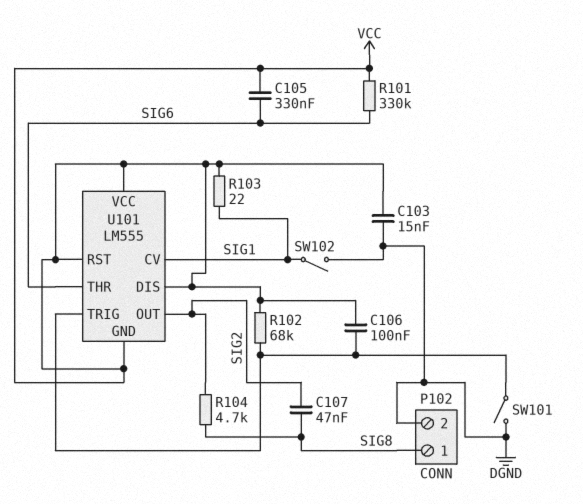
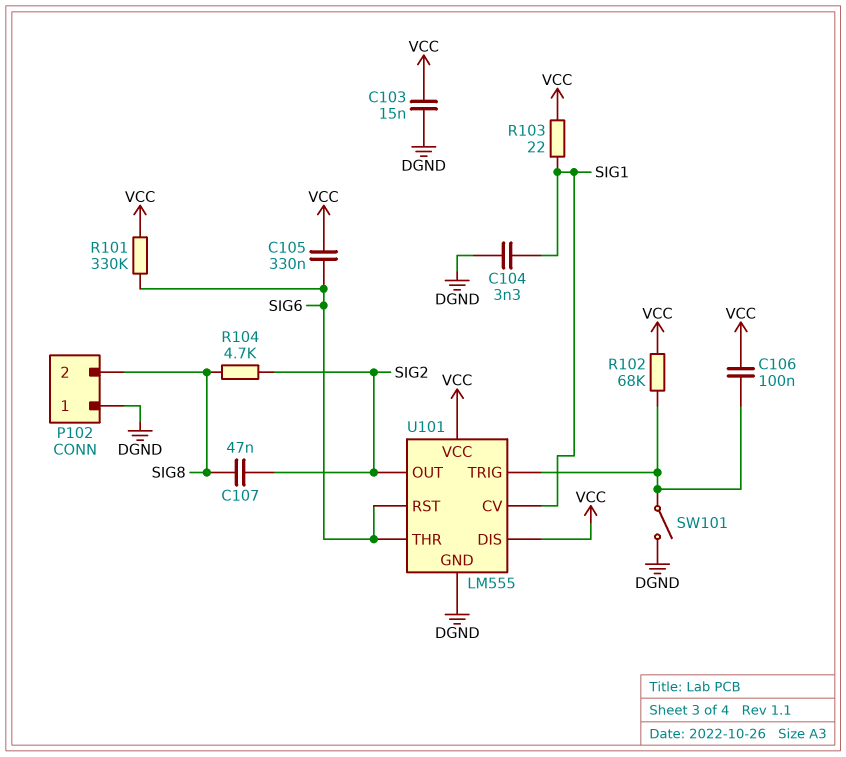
C104: none -> 3.3nF (DGND, SIG1)
P102 pin 1: SIG8 -> DGND
P102 pin 2: DGND -> SIG8
SW102: switch (DGND, SIG1) -> none
U101 pin GND: VCC -> DGND
U101 pin RST: VCC -> SIG6

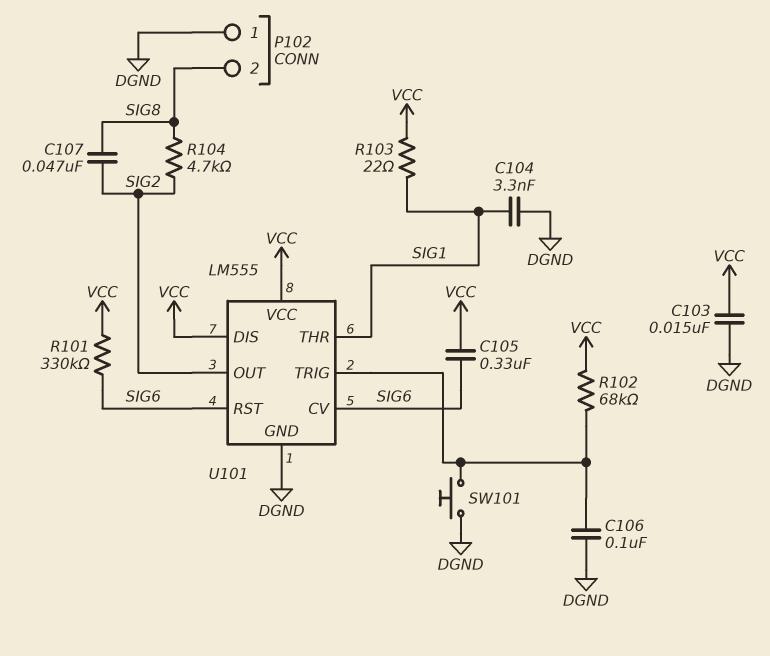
C106: 100nF (U101/TRIG, VCC) -> 100nF (DGND, U101/TRIG)
SW101: switch (DGND, U101/TRIG) -> button (DGND, U101/TRIG)
U101 pin CV: SIG1 -> SIG6
U101 pin THR: SIG6 -> SIG1

